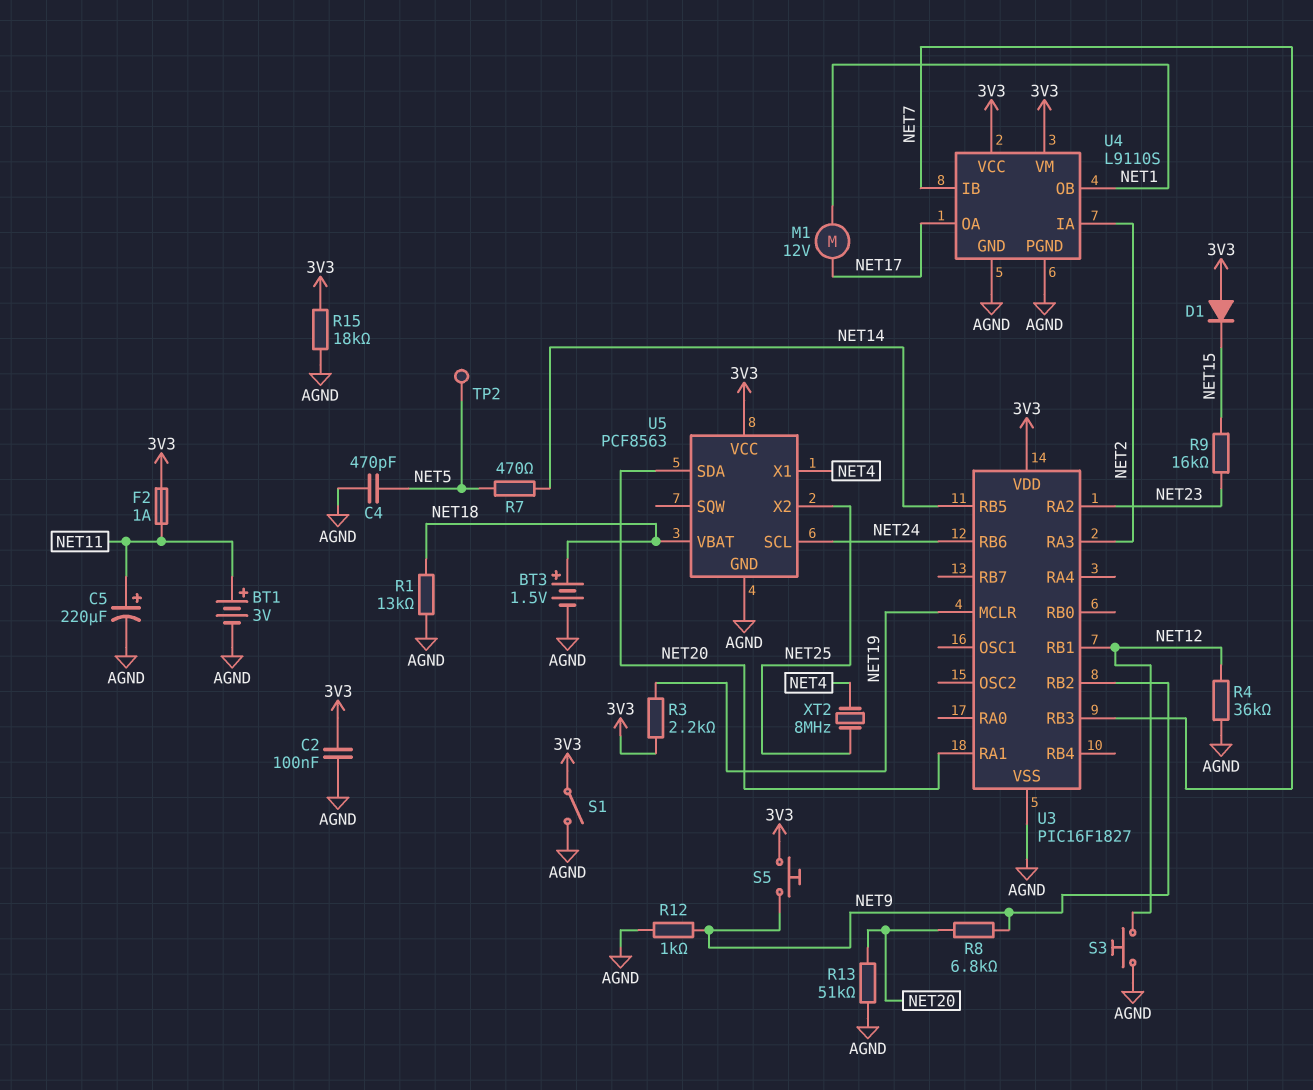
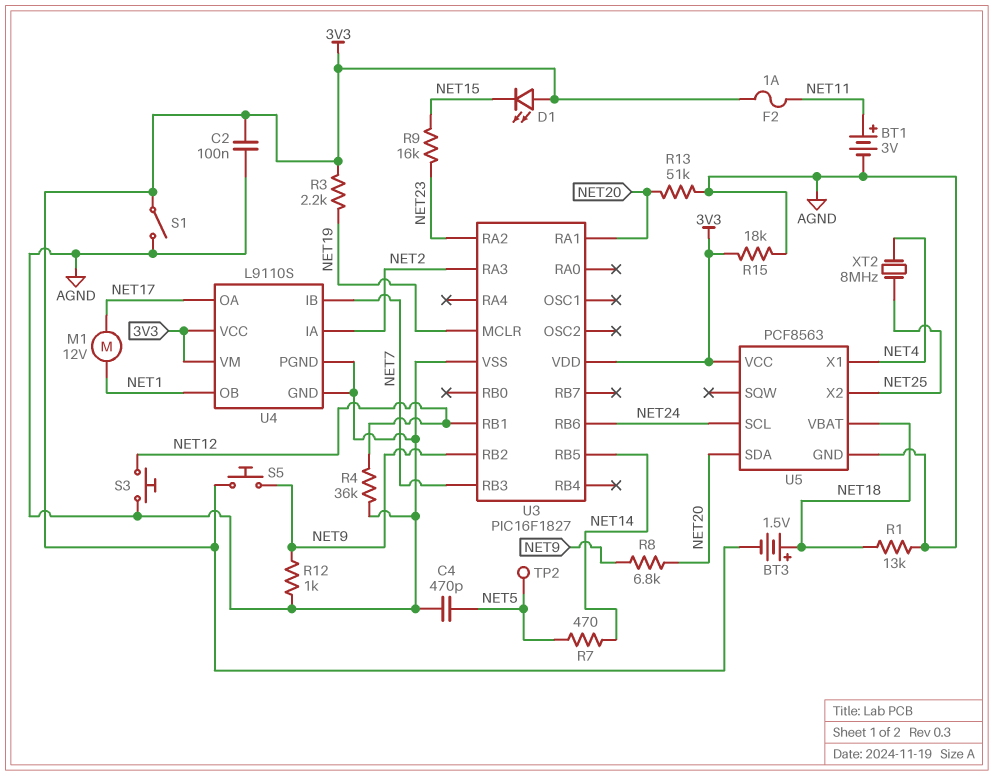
BT3: 1.5V (plus NET18, minus AGND) -> 1.5V (plus NET18, minus 3V3)
C5: 220uF (plus NET11, minus AGND) -> none
D1: diode (A 3V3, K NET15) -> LED (A 3V3, K NET15)

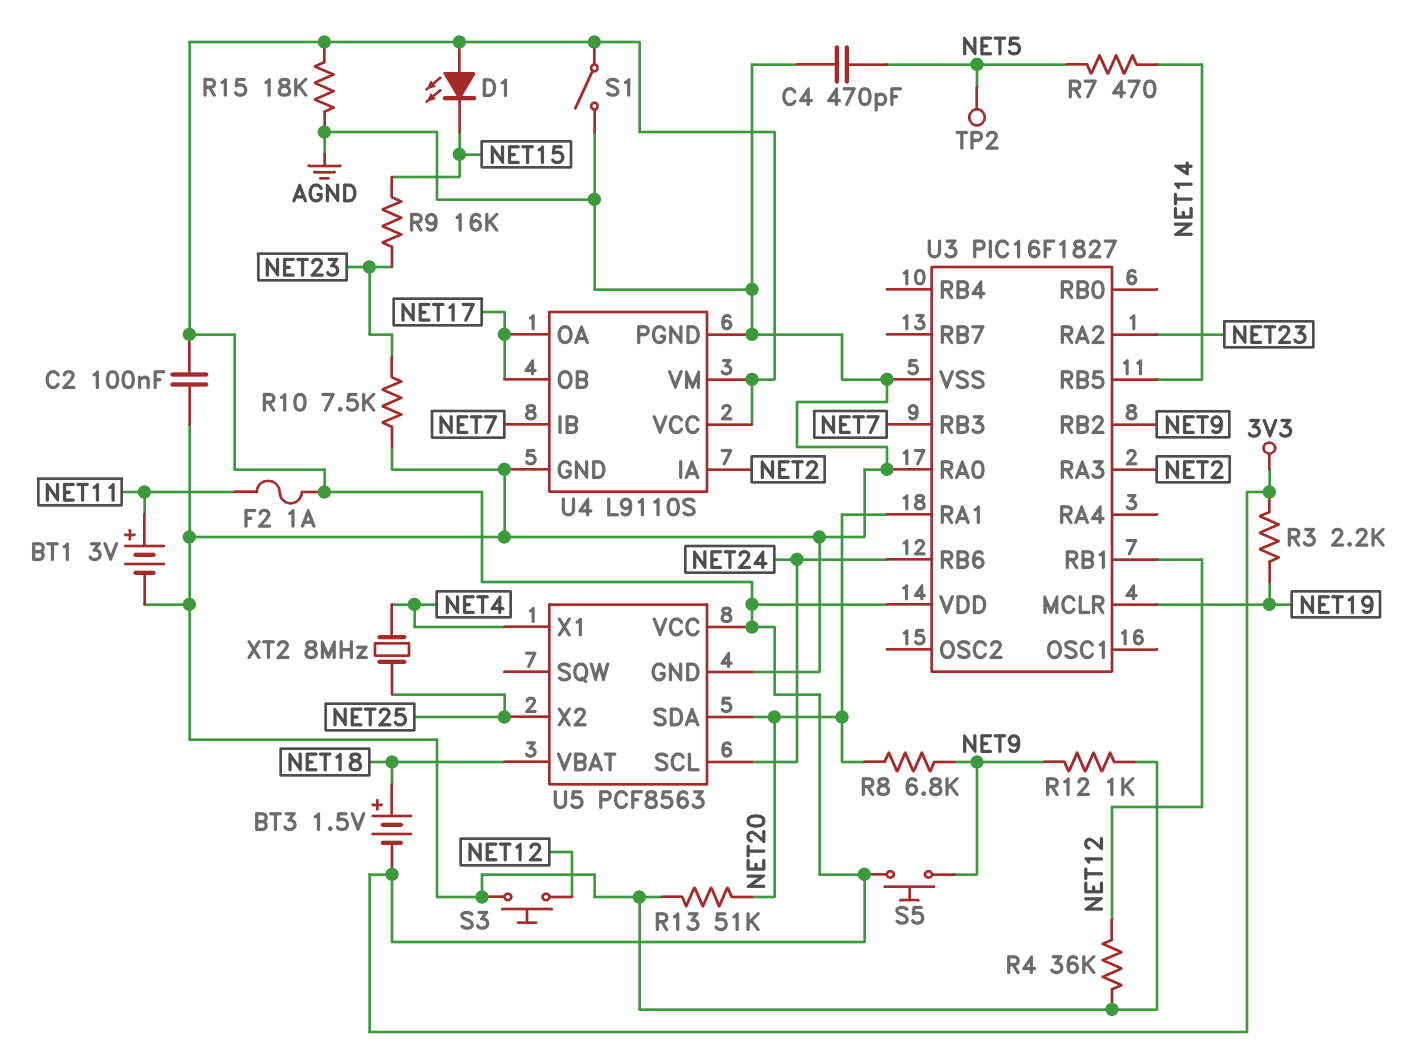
M1: motor 12V (NET1, NET17) -> none
R1: 13k (AGND, NET18) -> none
R10: none -> 7.5k (AGND, NET23)
U3 pin RA0: none -> AGND
U4 pin OB: NET1 -> NET17

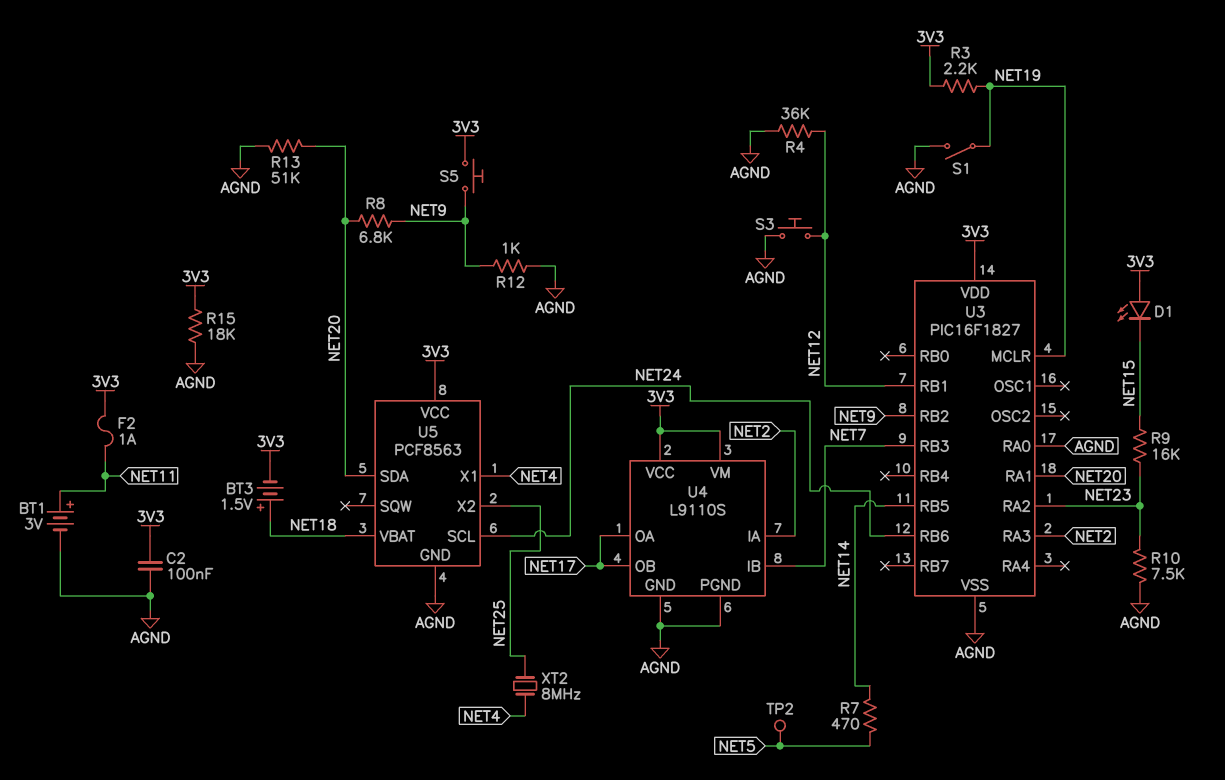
C4: 470pF (AGND, NET5) -> none
S1: switch (3V3, AGND) -> switch (AGND, NET19)

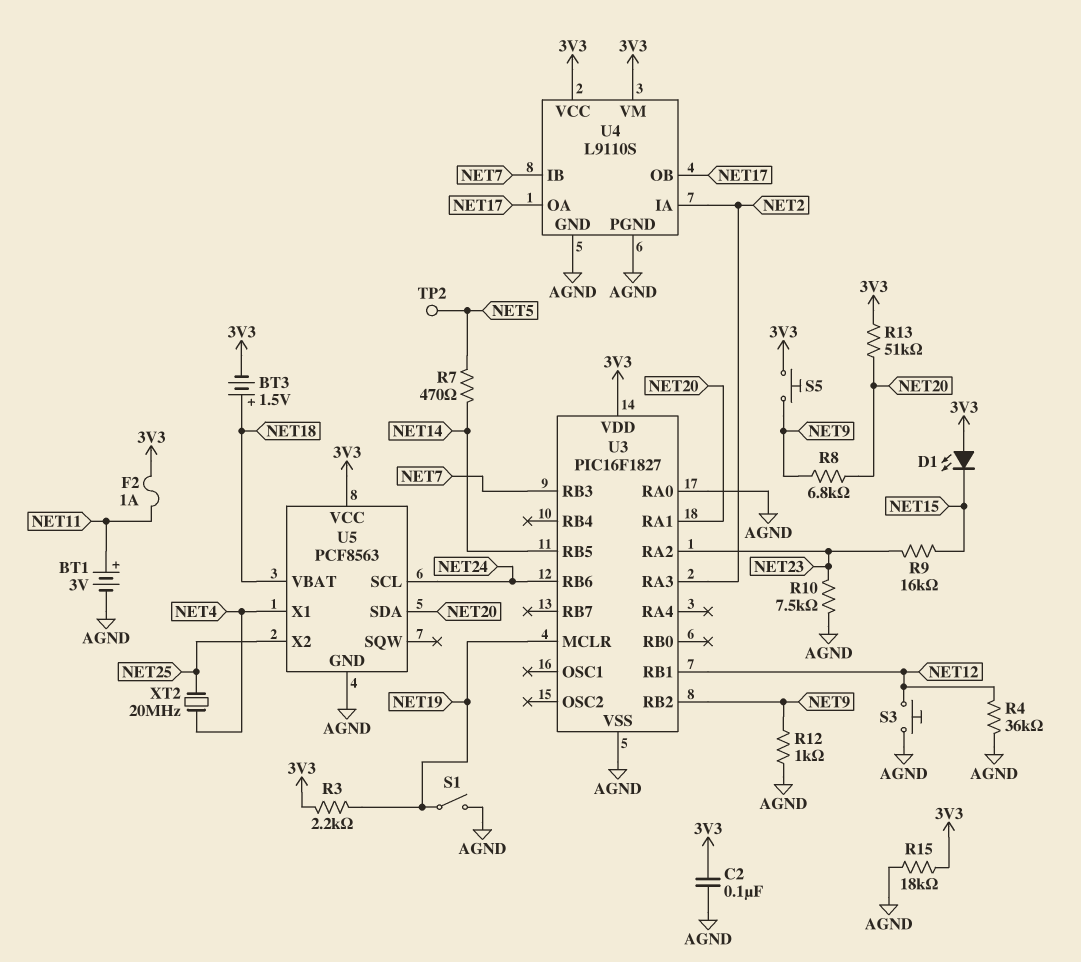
R13: 51k (AGND, NET20) -> 51k (3V3, NET20)
XT2: 8MHz (NET4, NET25) -> 20MHz (NET4, NET25)

